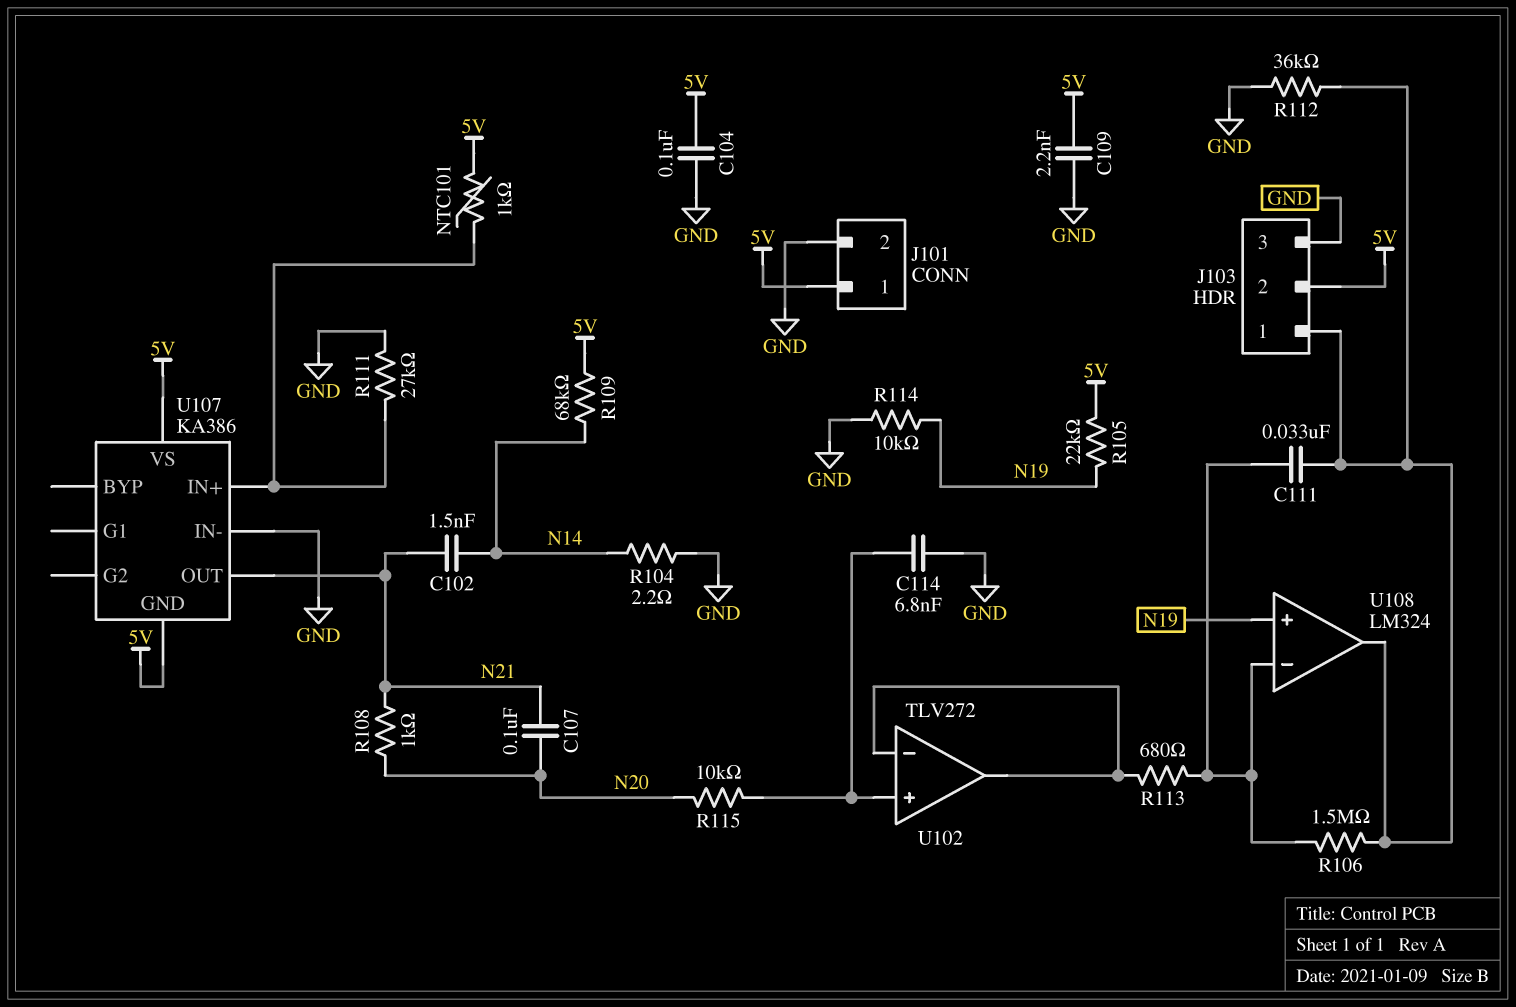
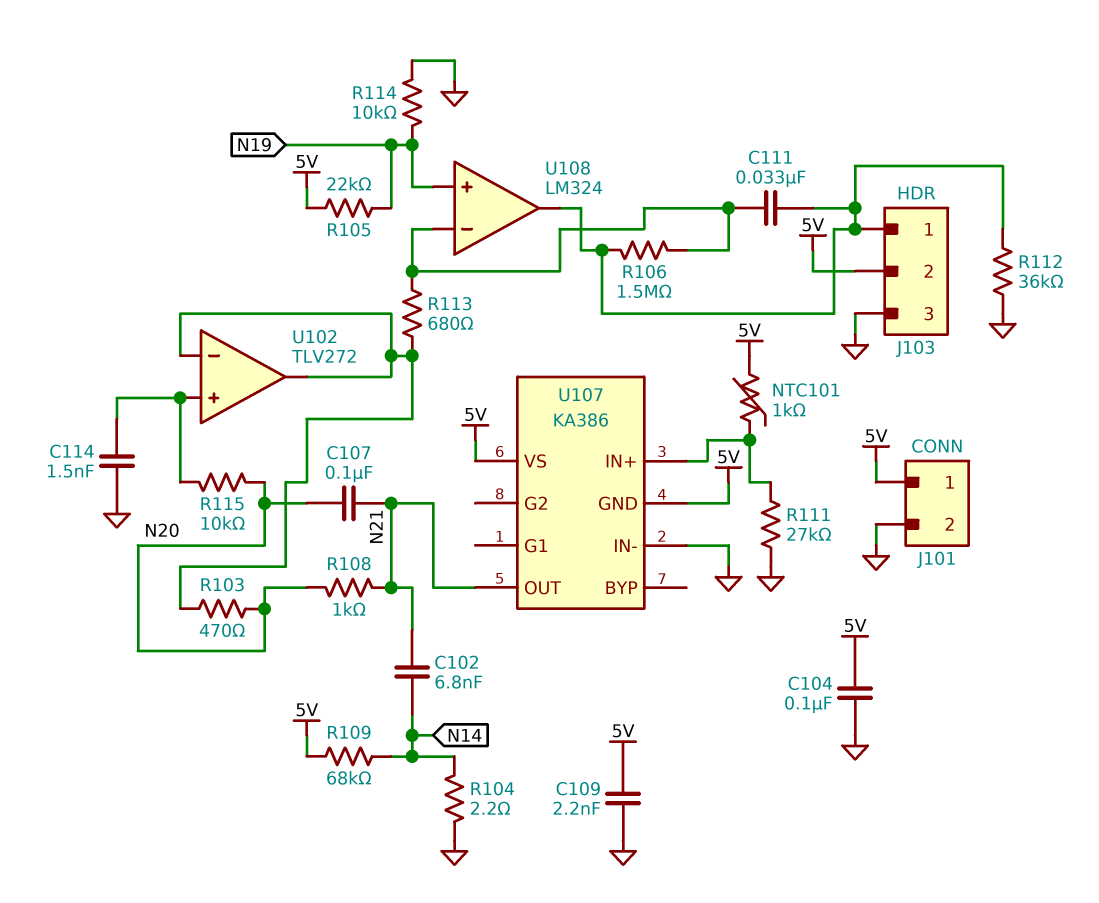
C102: 1.5nF (N14, N21) -> 6.8nF (N14, N21)
C114: 6.8nF (GND, U102/in+) -> 1.5nF (GND, U102/in+)
R103: none -> 470 (N20, U102/in-)

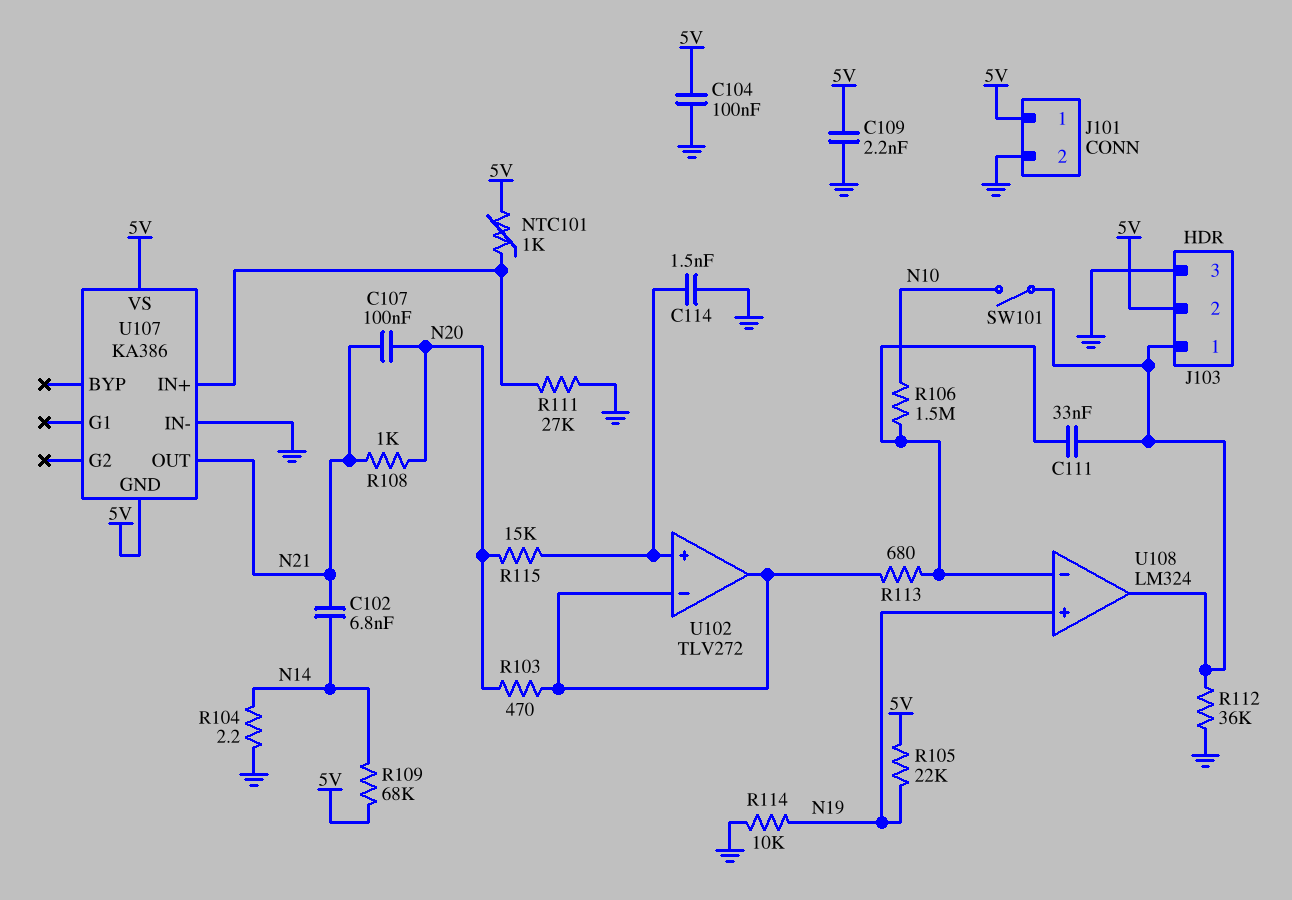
R106: 1.5M (J103/1, U108/in-) -> 1.5M (N10, U108/in-)
R115: 10k (N20, U102/in+) -> 15k (N20, U102/in+)
SW101: none -> switch (J103/1, N10)

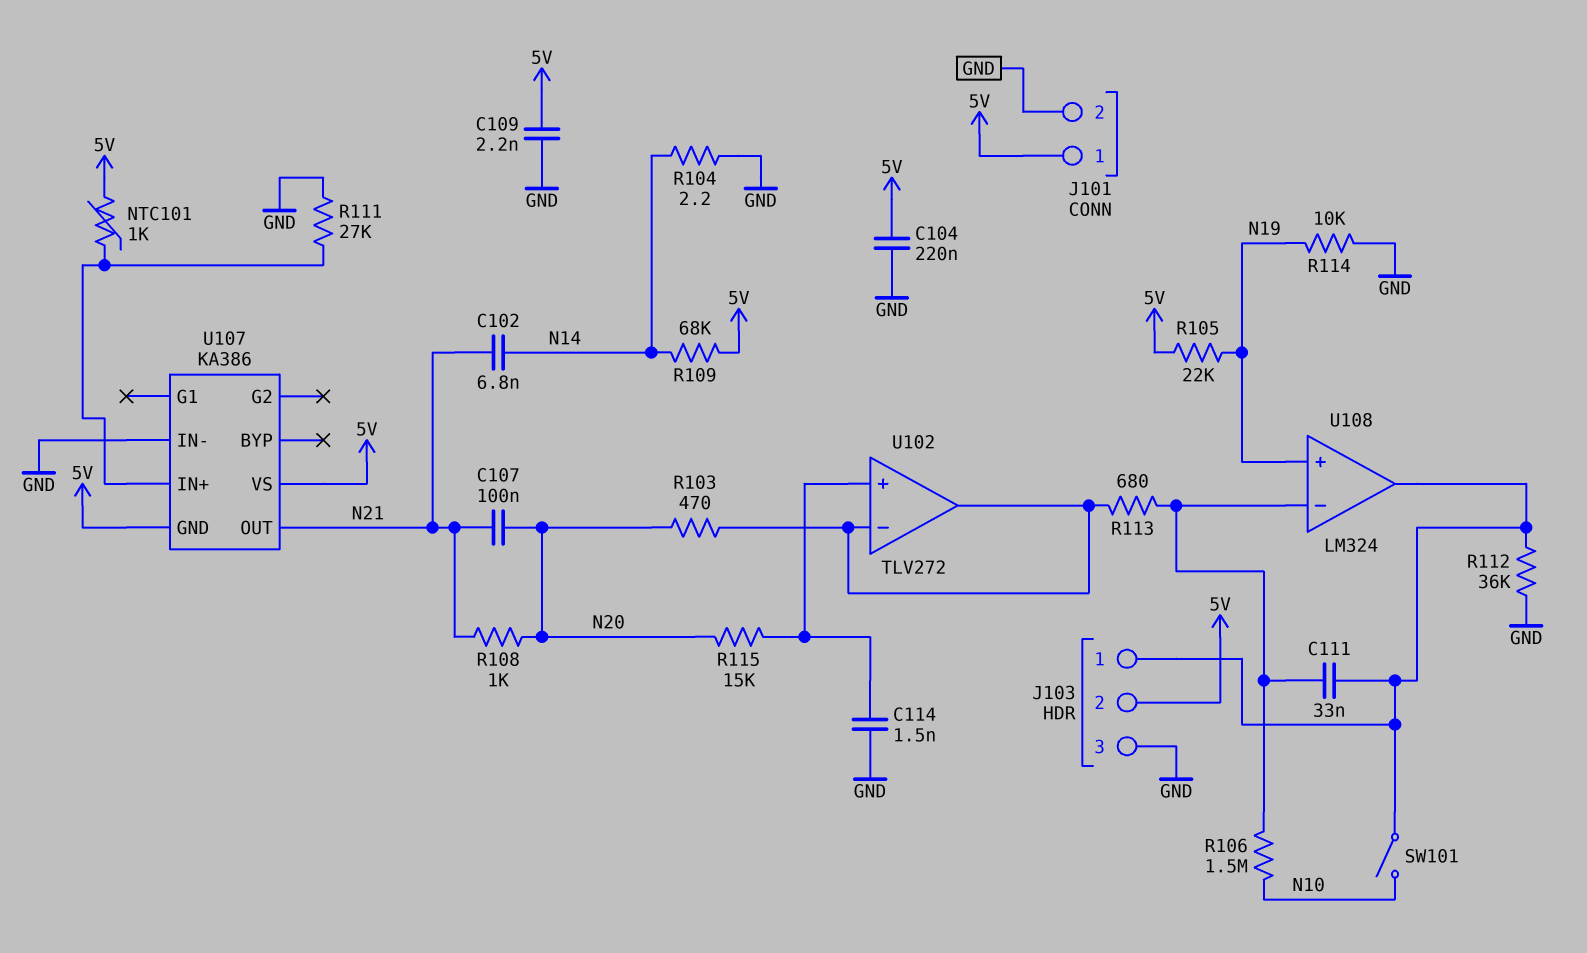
C104: 100nF (5V, GND) -> 220nF (5V, GND)

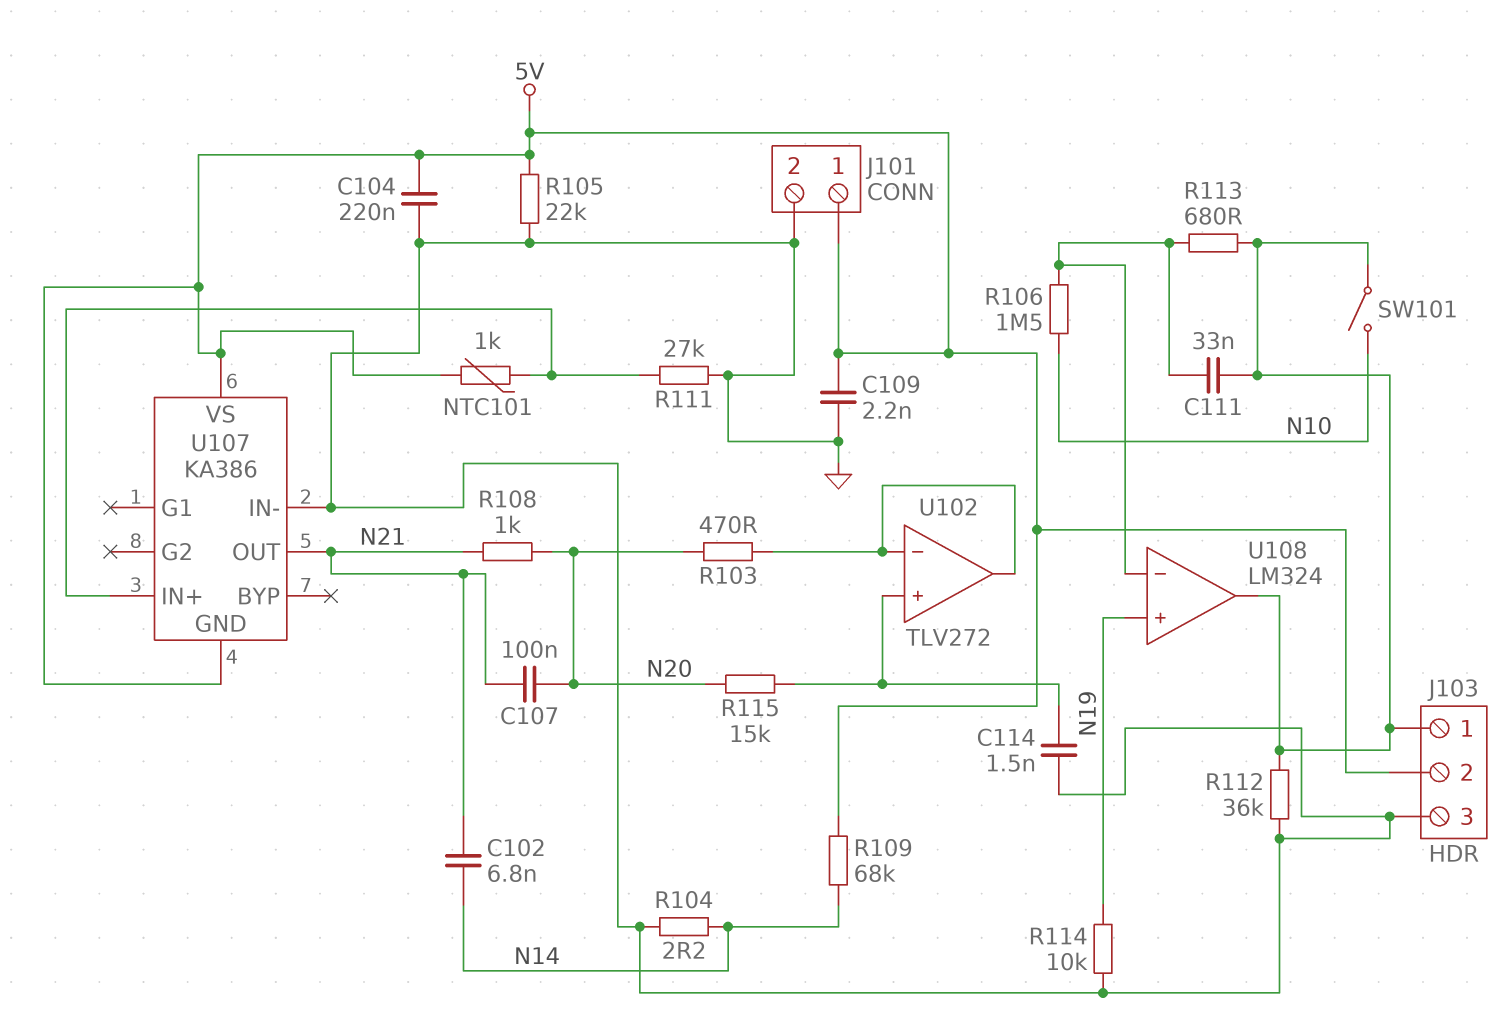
R105: 22k (5V, N19) -> 22k (5V, GND)
R113: 680 (U102/in-, U108/in-) -> 680 (J103/1, U108/in-)

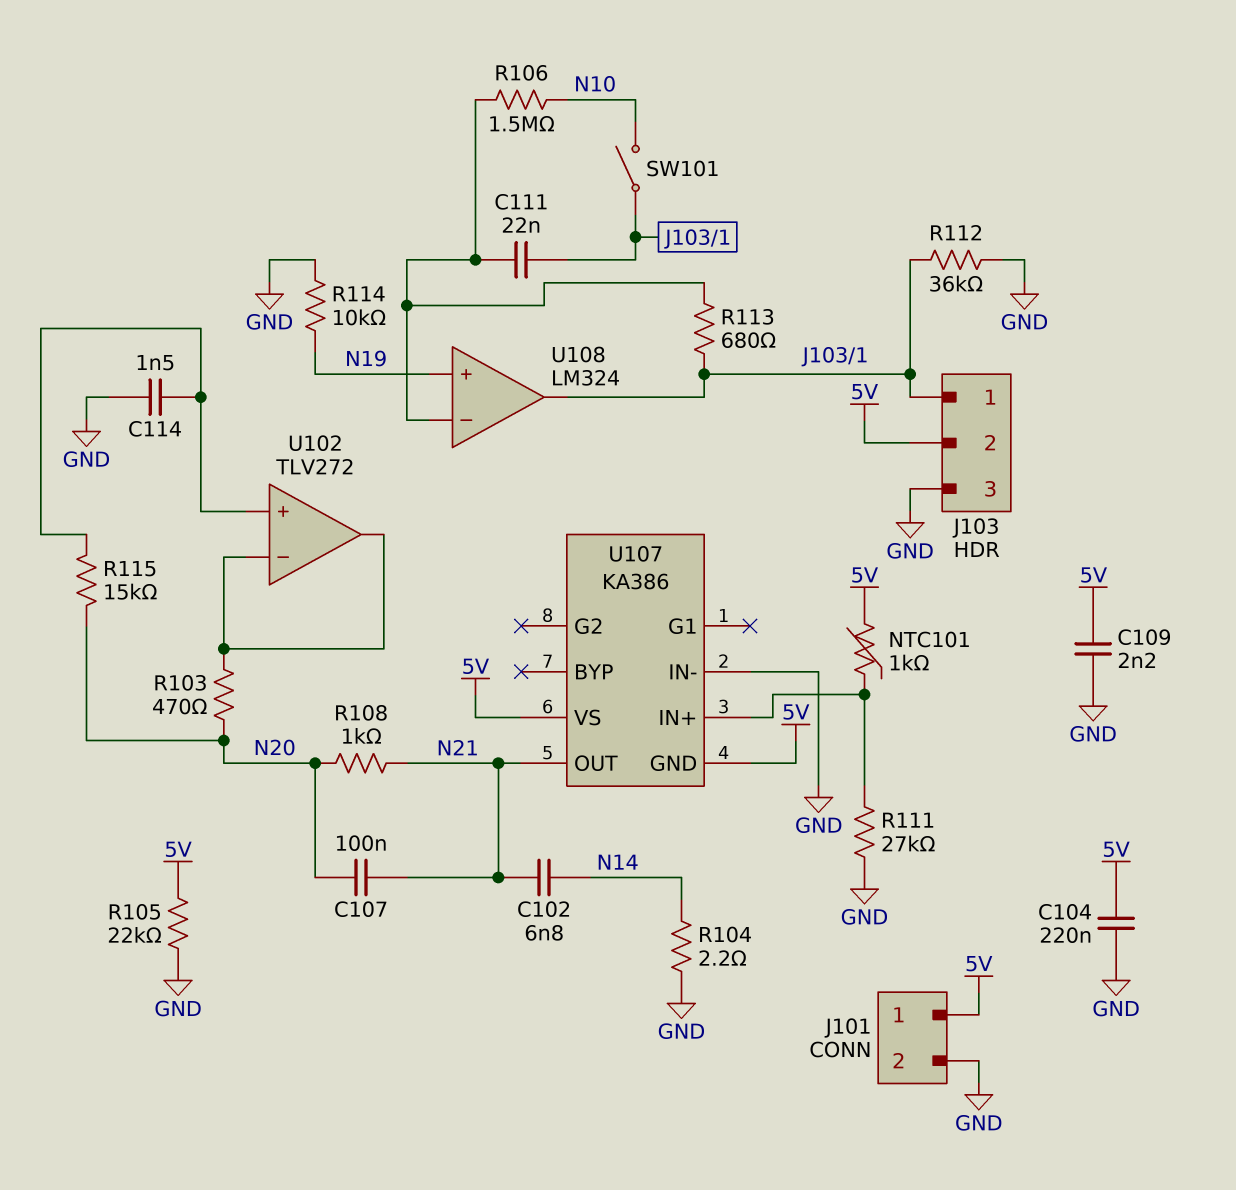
C111: 33nF (J103/1, U108/in-) -> 22nF (J103/1, U108/in-)
R109: 68k (5V, N14) -> none

